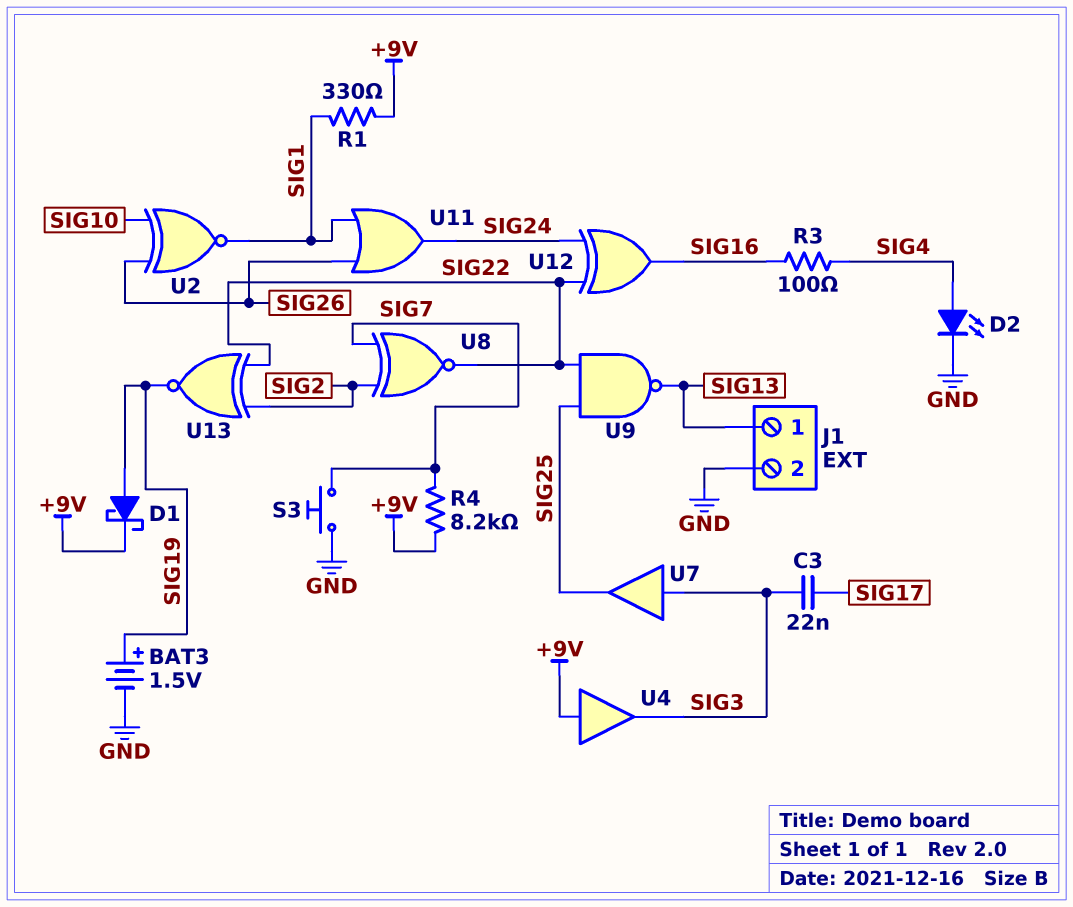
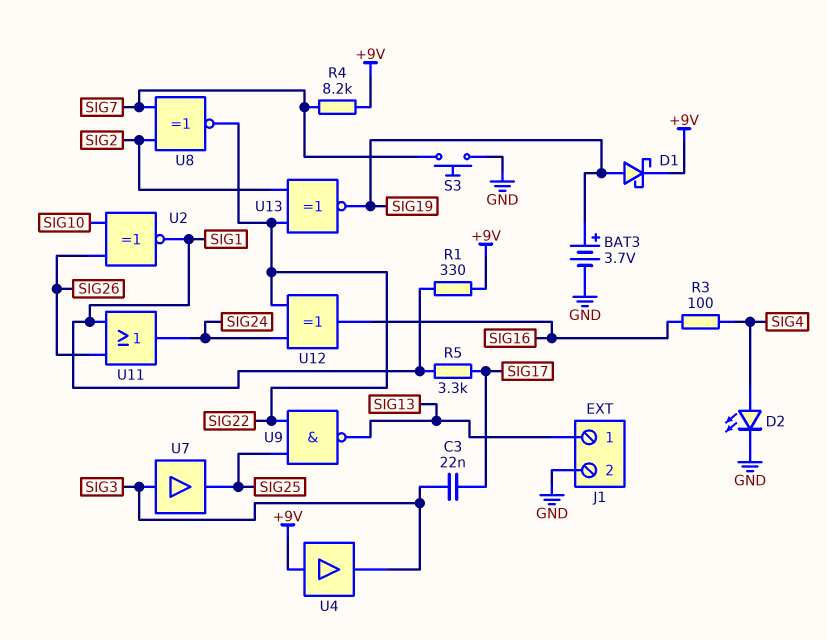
BAT3: 1.5V (plus SIG19, minus GND) -> 3.7V (plus SIG19, minus GND)
R5: none -> 3.3k (SIG1, SIG17)

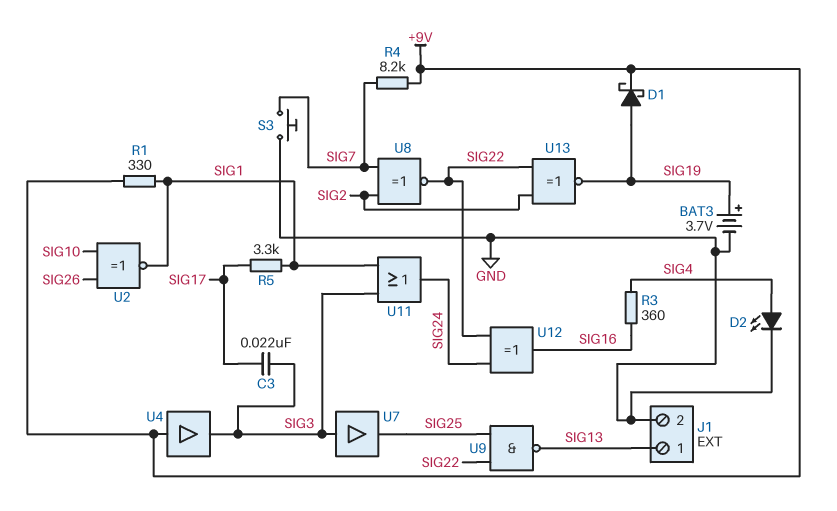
R3: 100 (SIG4, SIG16) -> 360 (SIG4, SIG16)
U11: OR (in SIG1, in SIG26, out SIG24) -> OR (in SIG1, in SIG3, out SIG24)

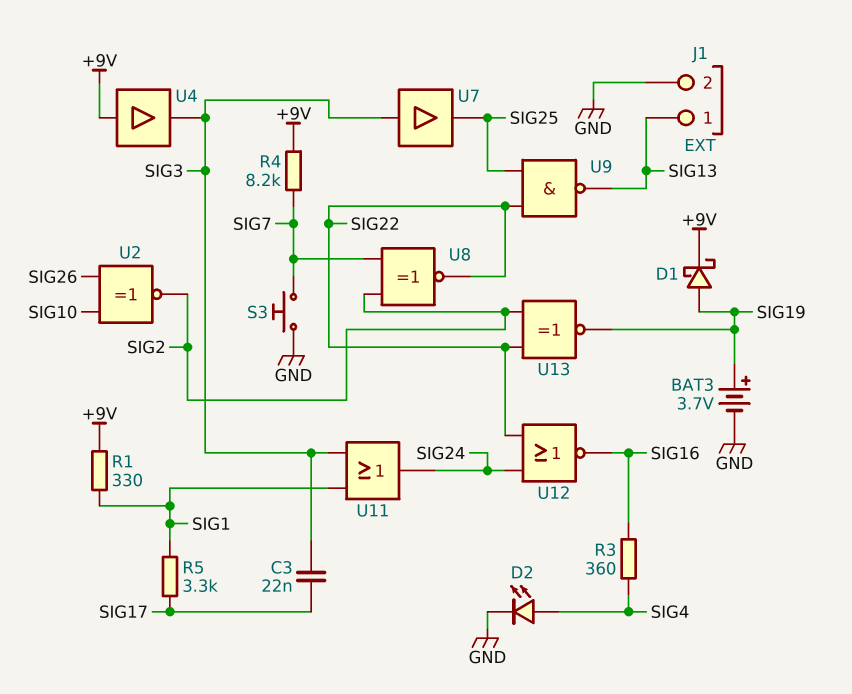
U2: XNOR (in SIG10, in SIG26, out SIG1) -> XNOR (in SIG10, in SIG26, out SIG2)
U12: XOR (in SIG22, in SIG24, out SIG16) -> NOR (in SIG22, in SIG24, out SIG16)

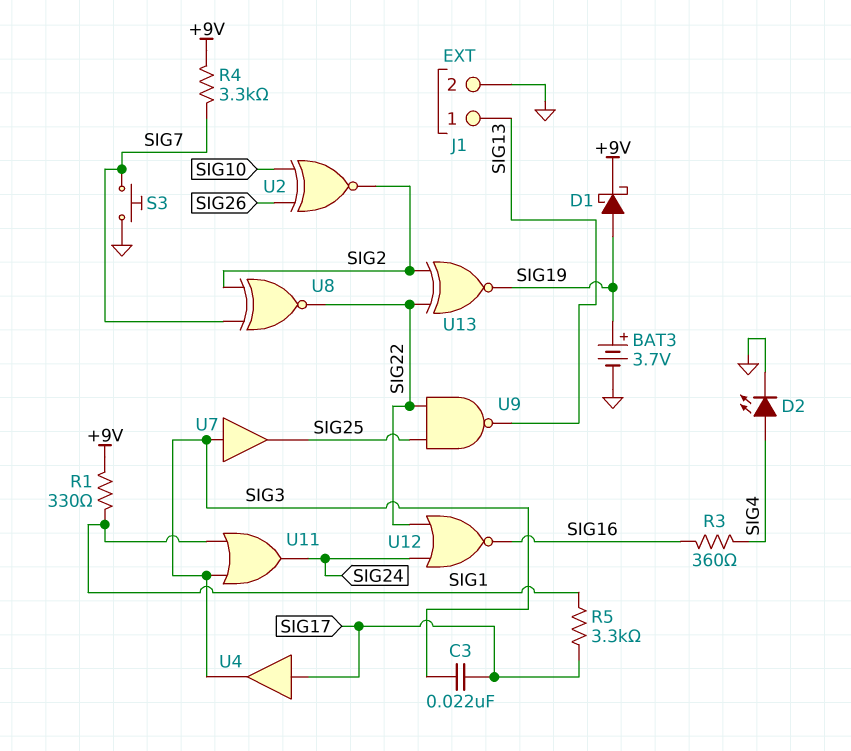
R4: 8.2k (+9V, SIG7) -> 3.3k (+9V, SIG7)
U4: buffer (in +9V, out SIG3) -> buffer (in SIG17, out SIG3)

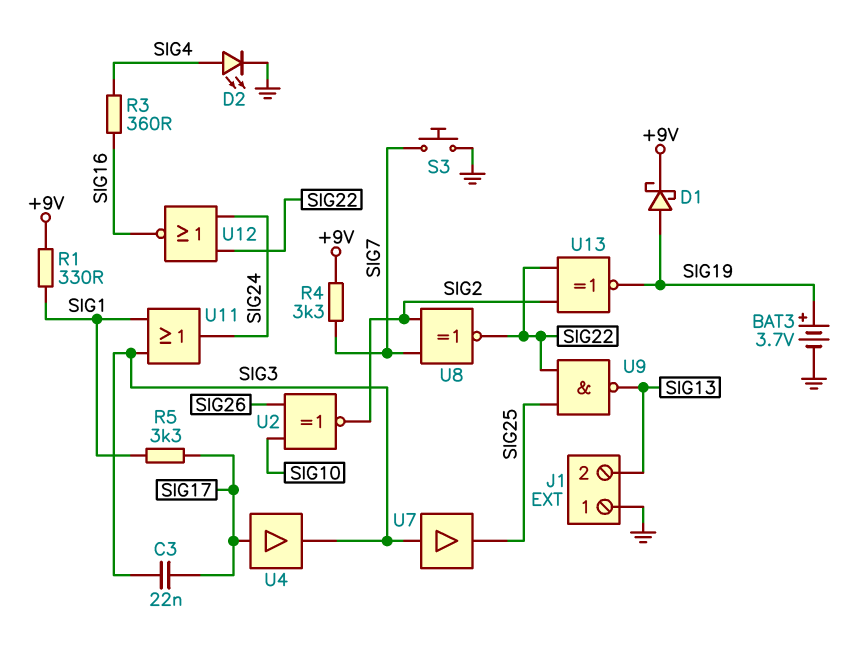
J1 pin 1: SIG13 -> GND
J1 pin 2: GND -> SIG13

